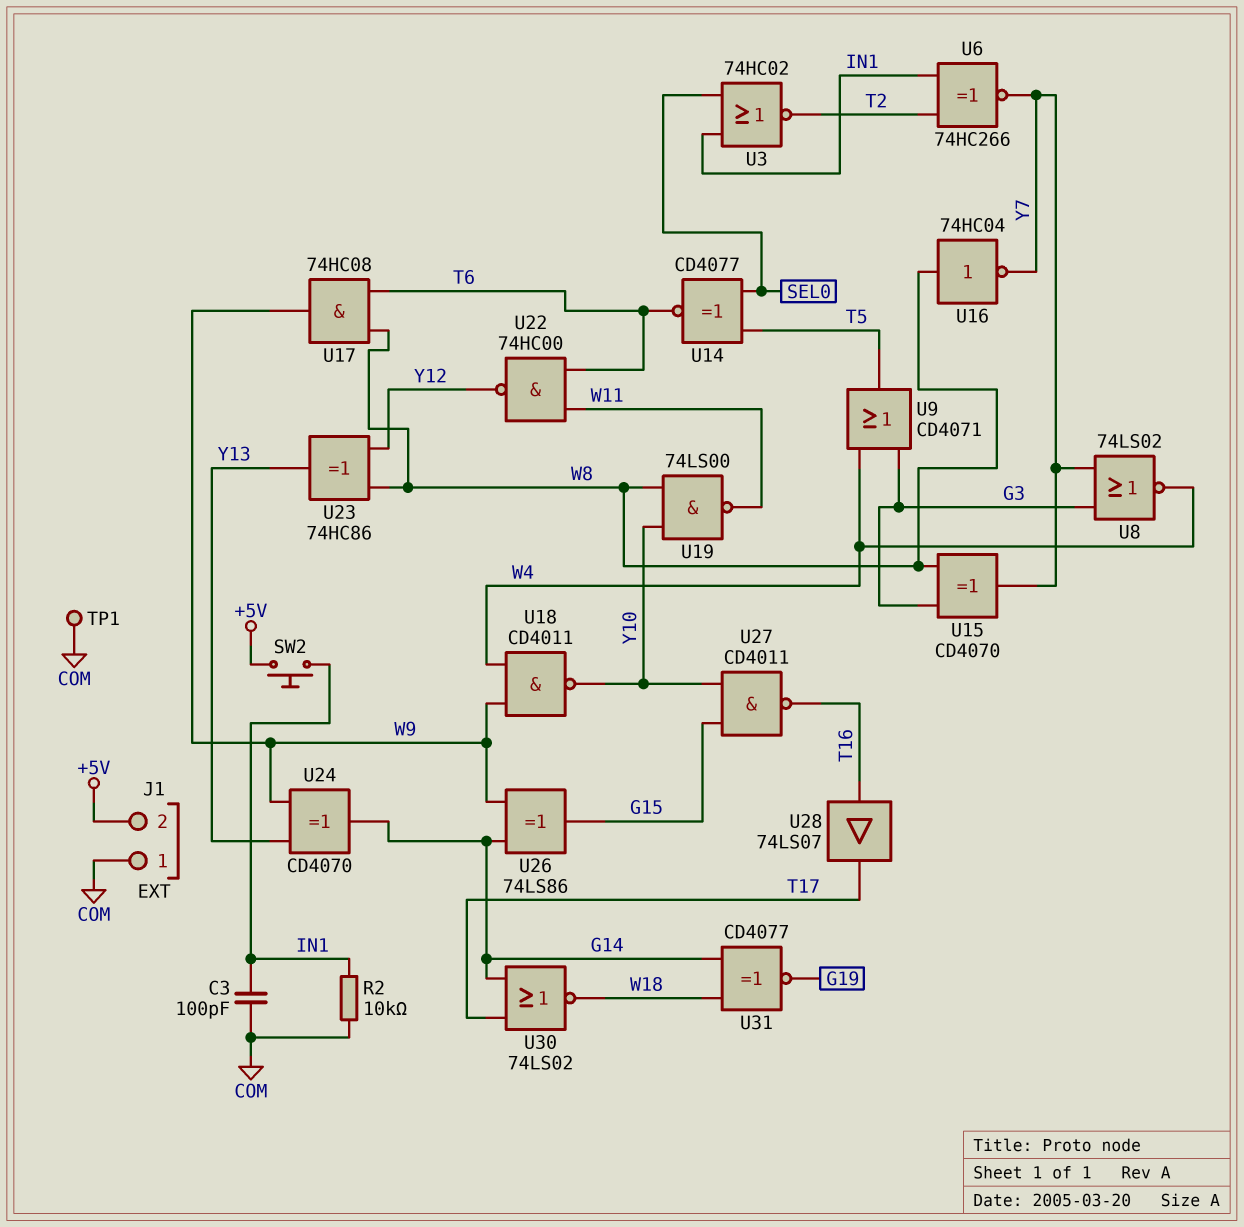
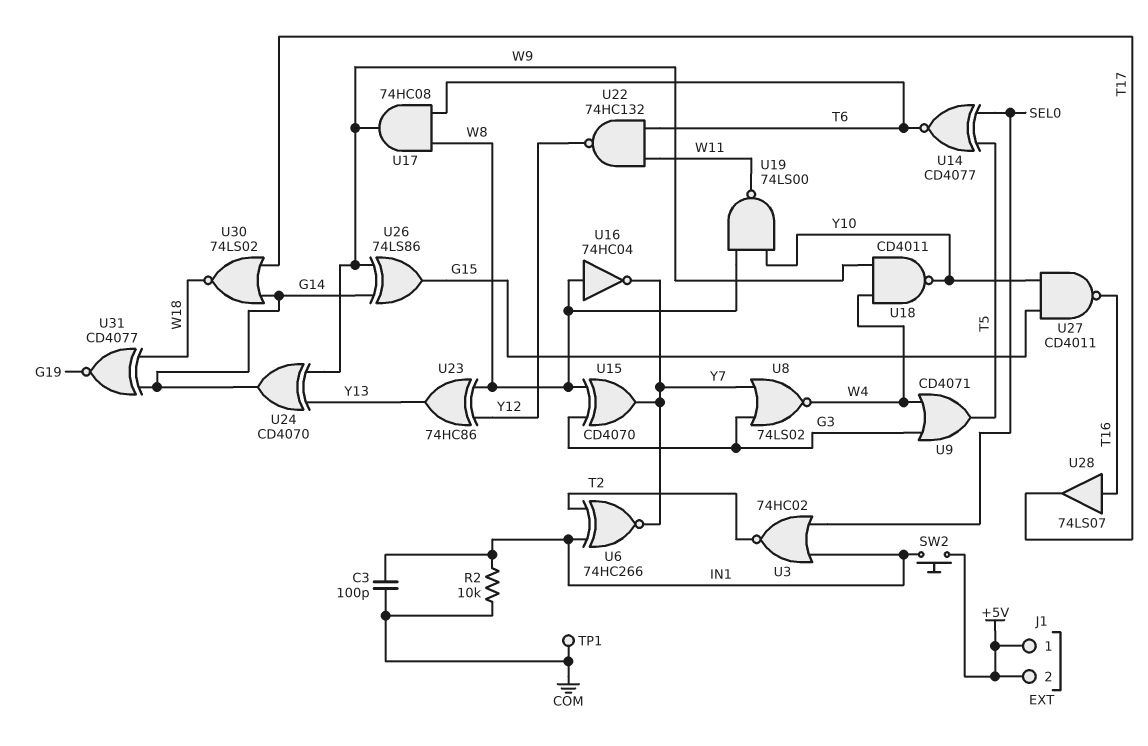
J1 pin 1: COM -> +5V
U22: NAND 74HC00 (in T6, in W11, out Y12) -> NAND 74HC132 (in T6, in W11, out Y12)

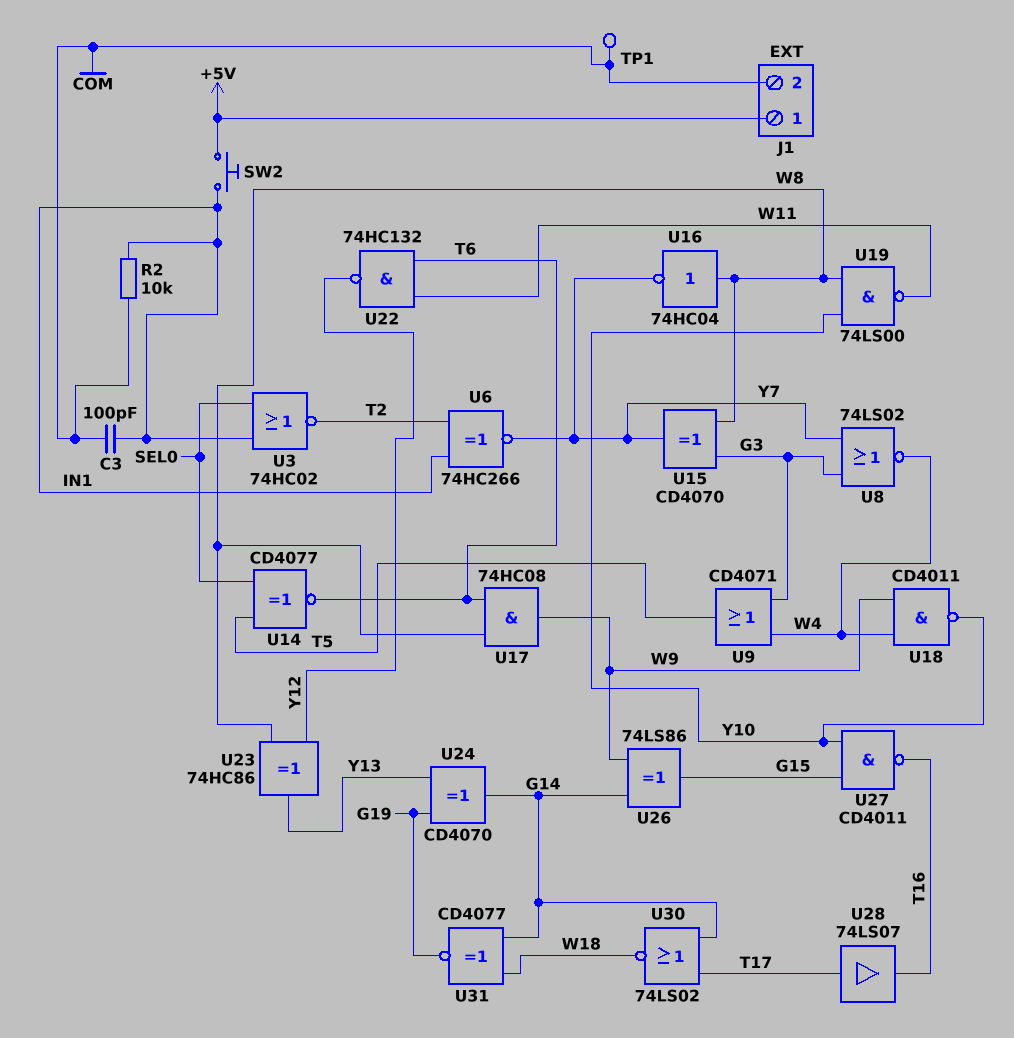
J1 pin 2: +5V -> COM
U24: XOR CD4070 (in W9, in Y13, out G14) -> XOR CD4070 (in G19, in Y13, out G14)
U28: buffer 74LS07 (in T16, out T17) -> buffer 74LS07 (in T17, out T16)

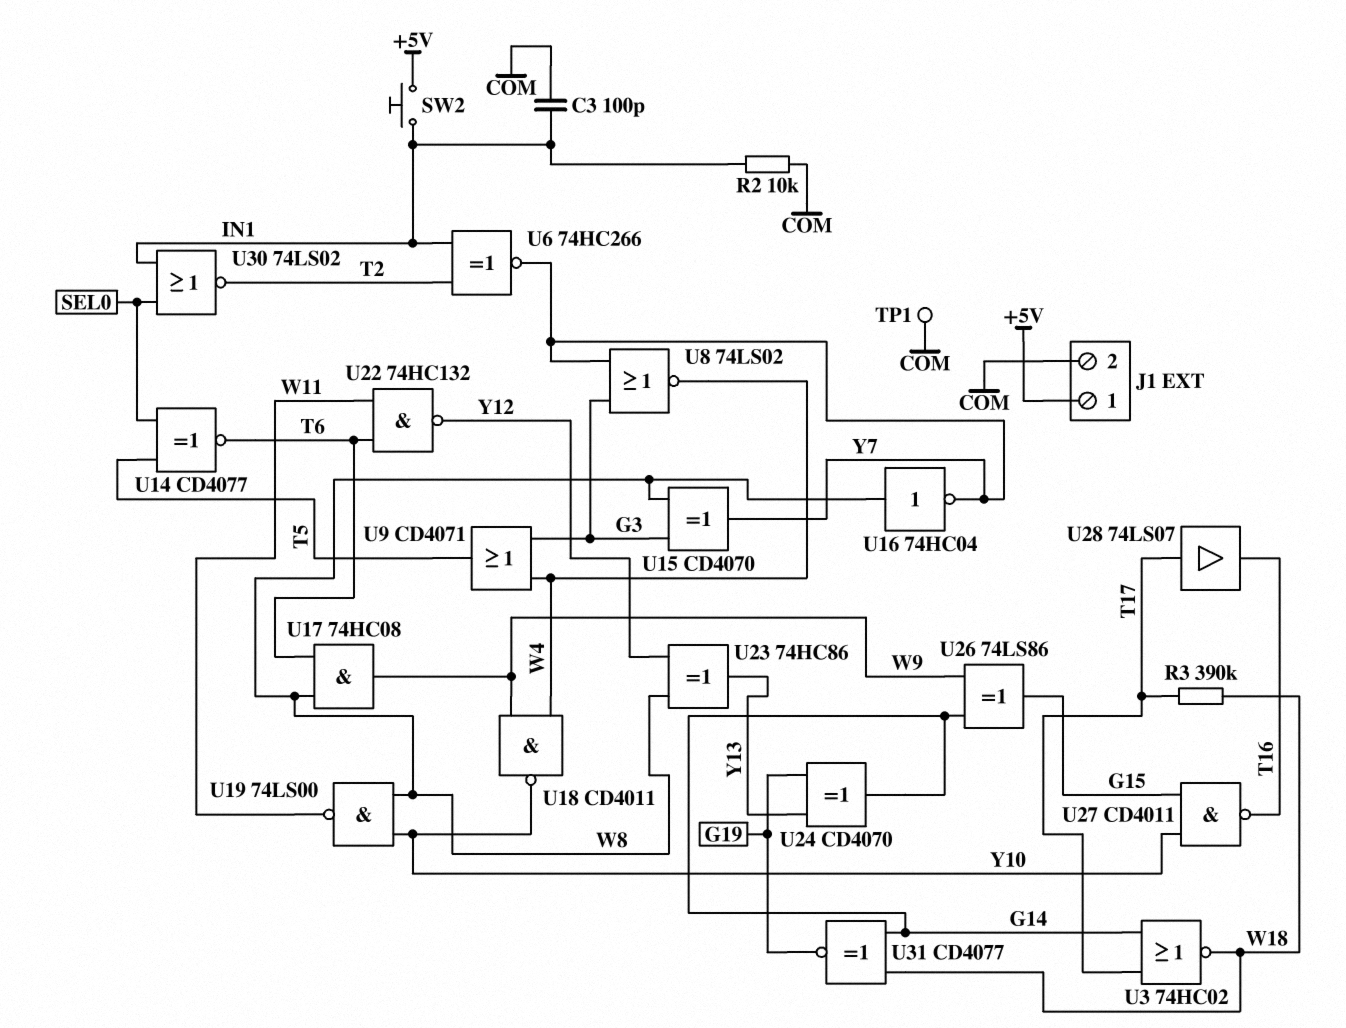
R3: none -> 390k (T17, W18)
U3: NOR 74HC02 (in IN1, in SEL0, out T2) -> NOR 74HC02 (in G14, in T17, out W18)
U30: NOR 74LS02 (in G14, in T17, out W18) -> NOR 74LS02 (in IN1, in SEL0, out T2)

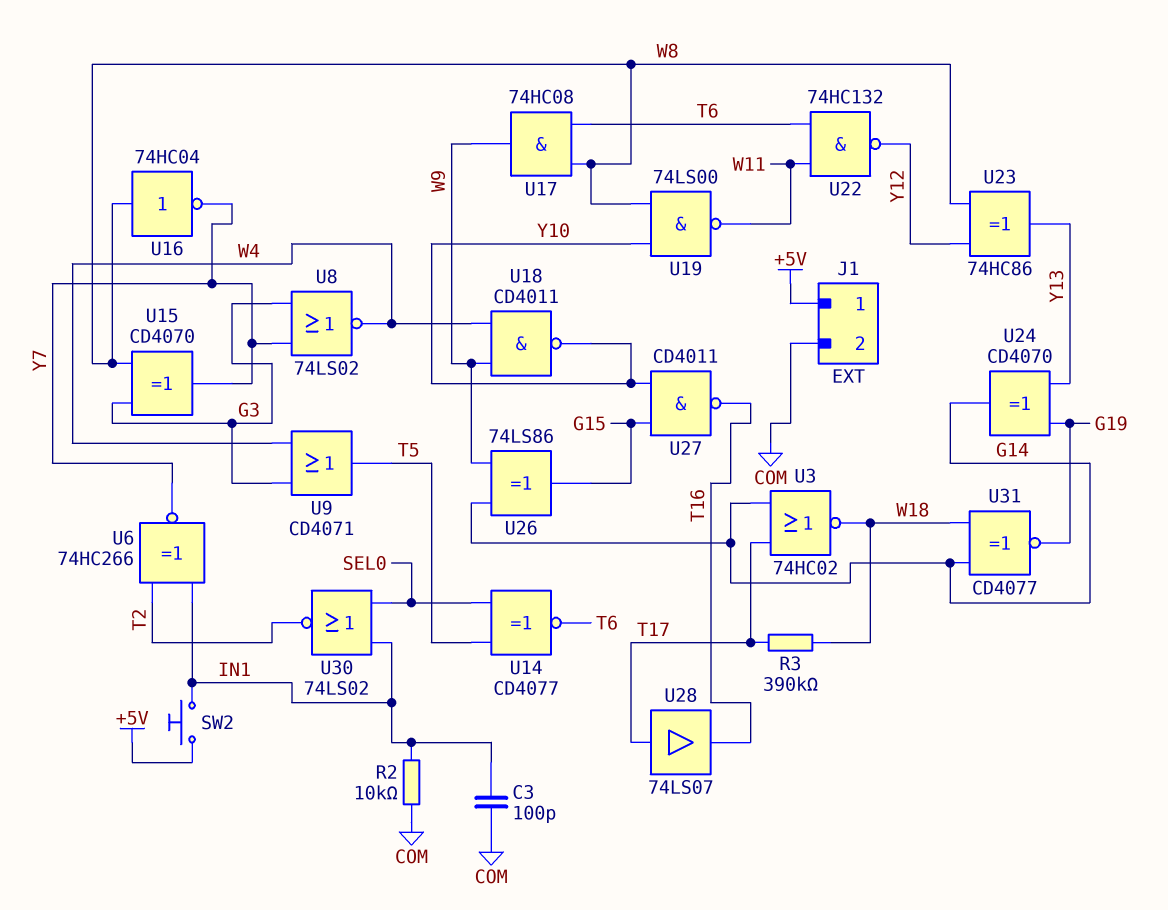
TP1: test point (COM) -> none

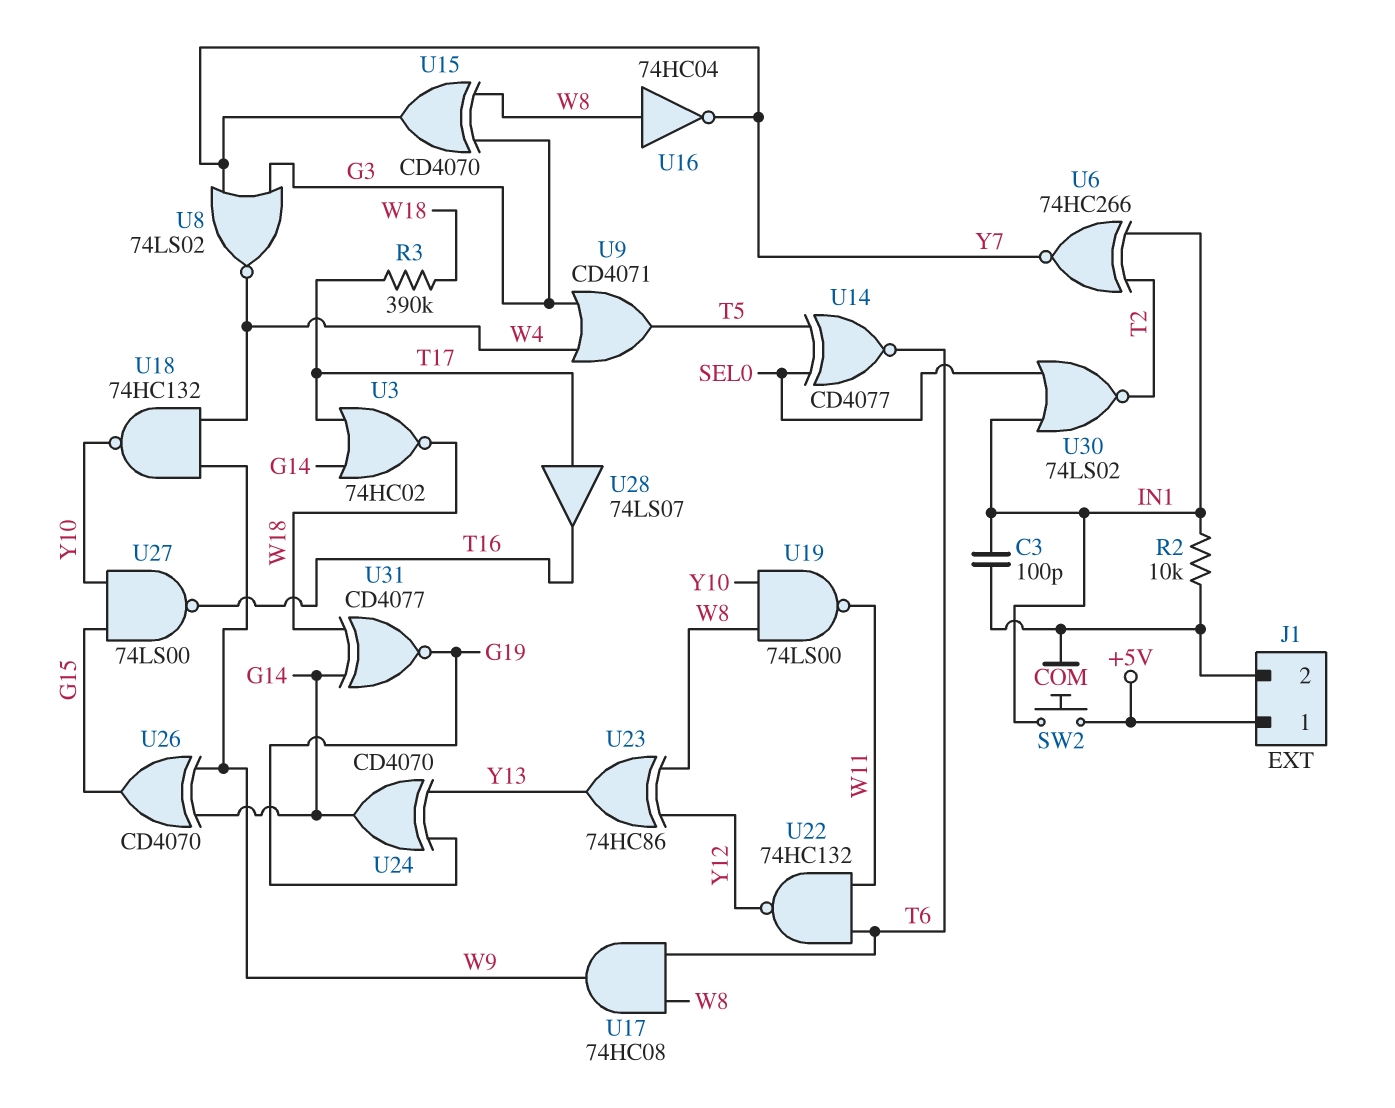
U18: NAND CD4011 (in W4, in W9, out Y10) -> NAND 74HC132 (in W4, in W9, out Y10)
U26: XOR 74LS86 (in G14, in W9, out G15) -> XOR CD4070 (in G14, in W9, out G15)
U27: NAND CD4011 (in G15, in Y10, out T16) -> NAND 74LS00 (in G15, in Y10, out T16)

